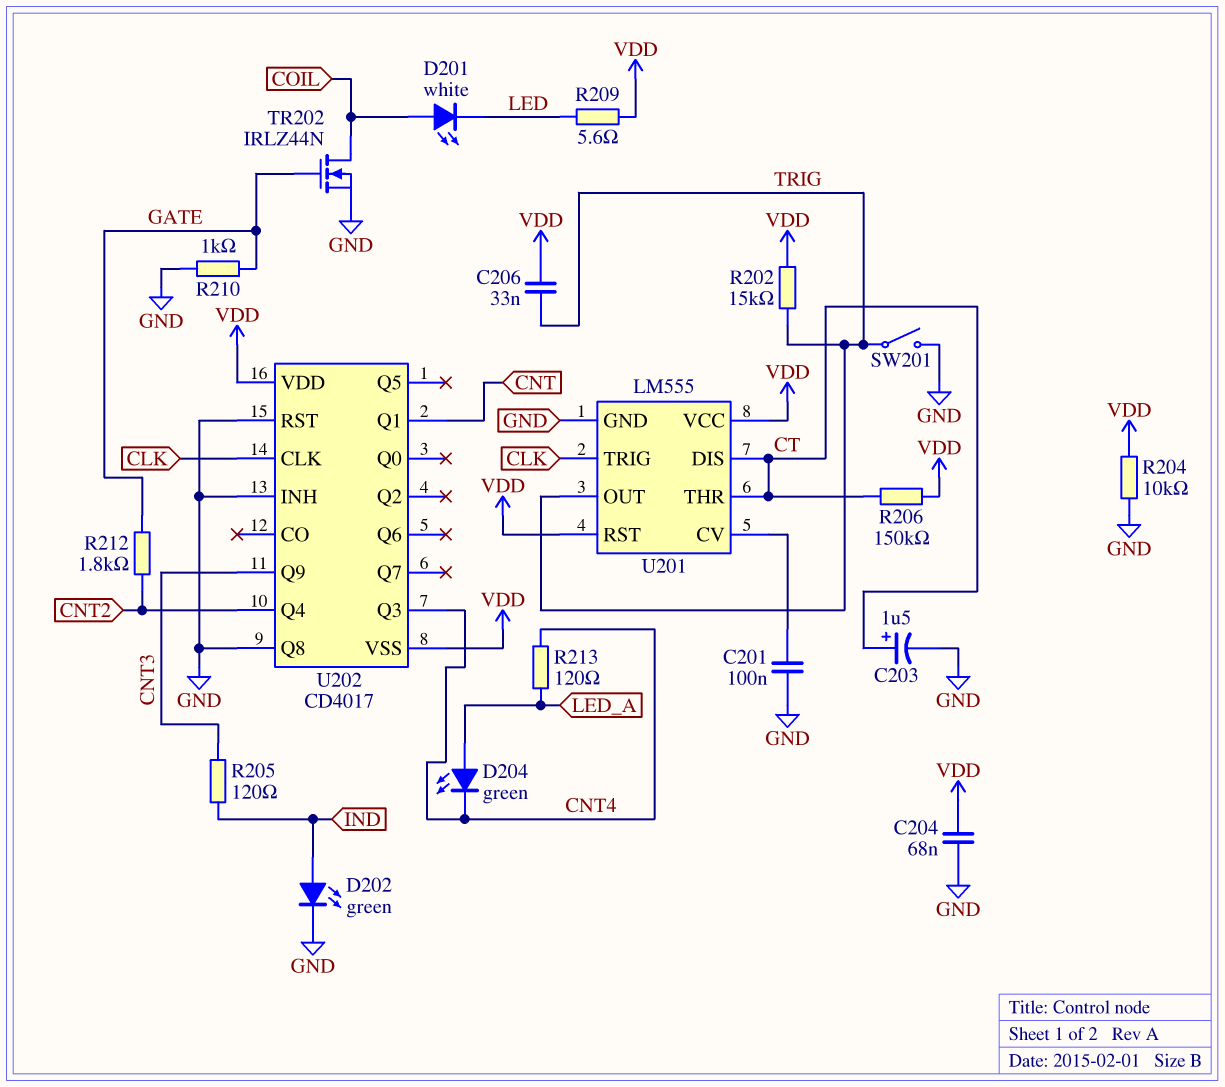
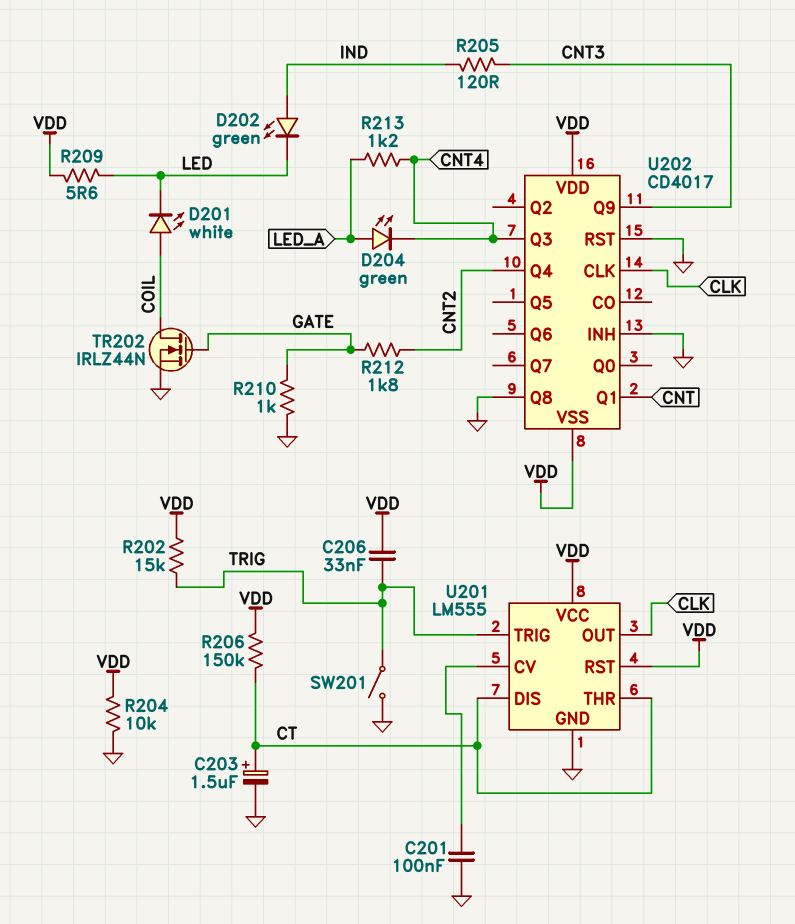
C204: 68nF (GND, VDD) -> none
D202: LED green (A IND, K GND) -> LED green (A IND, K LED)
R213: 120 (CNT4, LED_A) -> 1.2k (CNT4, LED_A)
U201 pin OUT: TRIG -> CLK
U201 pin TRIG: CLK -> TRIG

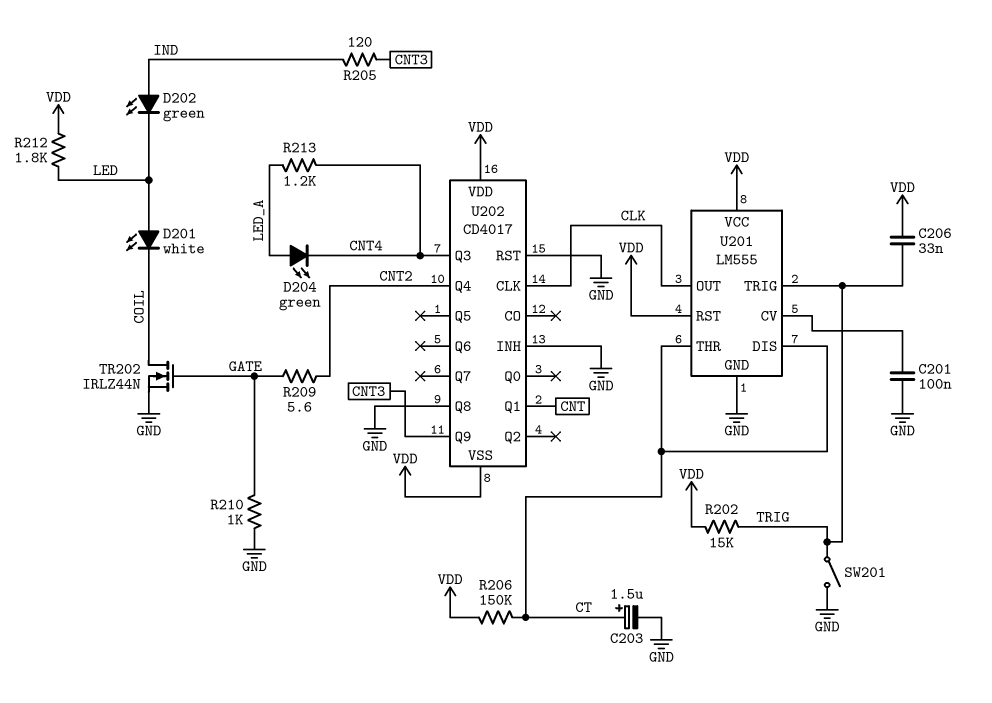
D201: LED white (A COIL, K LED) -> LED white (A LED, K COIL)
R204: 10k (GND, VDD) -> none
R209: 5.6 (LED, VDD) -> 5.6 (CNT2, GATE)
R212: 1.8k (CNT2, GATE) -> 1.8k (LED, VDD)

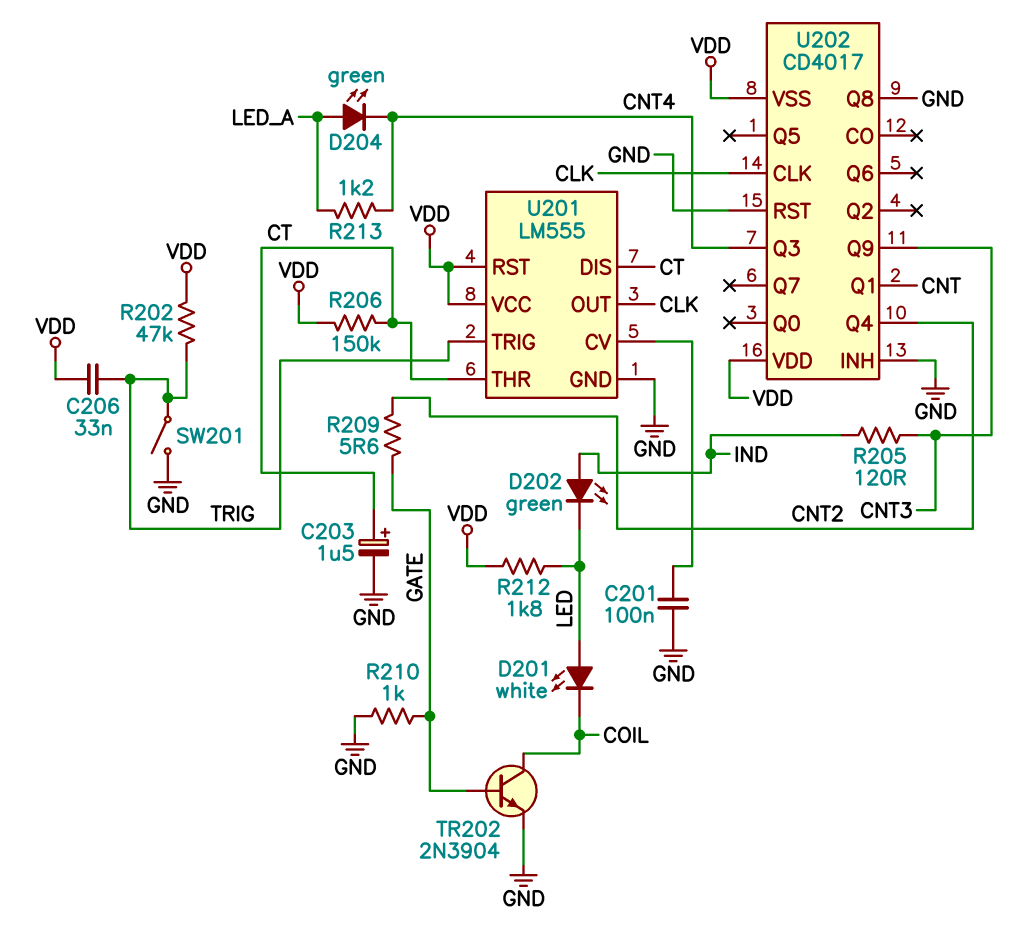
R202: 15k (TRIG, VDD) -> 47k (TRIG, VDD)
TR202: NMOS IRLZ44N (G GATE, D COIL, S GND) -> NPN 2N3904 (B GATE, C COIL, E GND)

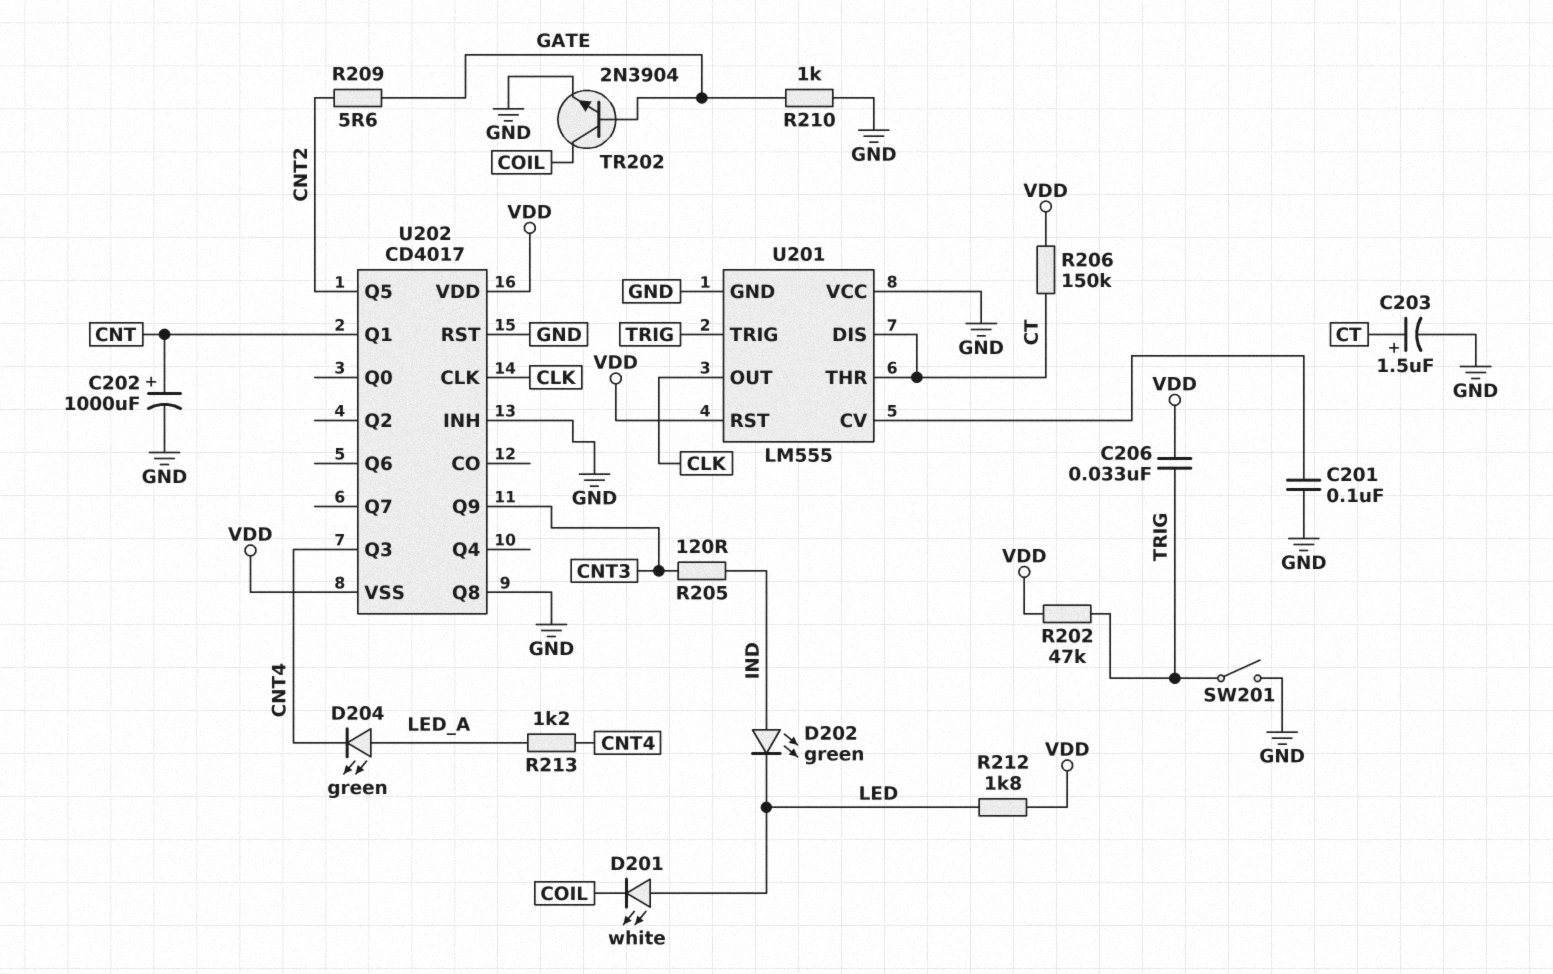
C202: none -> 1000uF (plus CNT, minus GND)
U201 pin VCC: VDD -> GND
U202 pin Q4: CNT2 -> none
U202 pin Q5: none -> CNT2

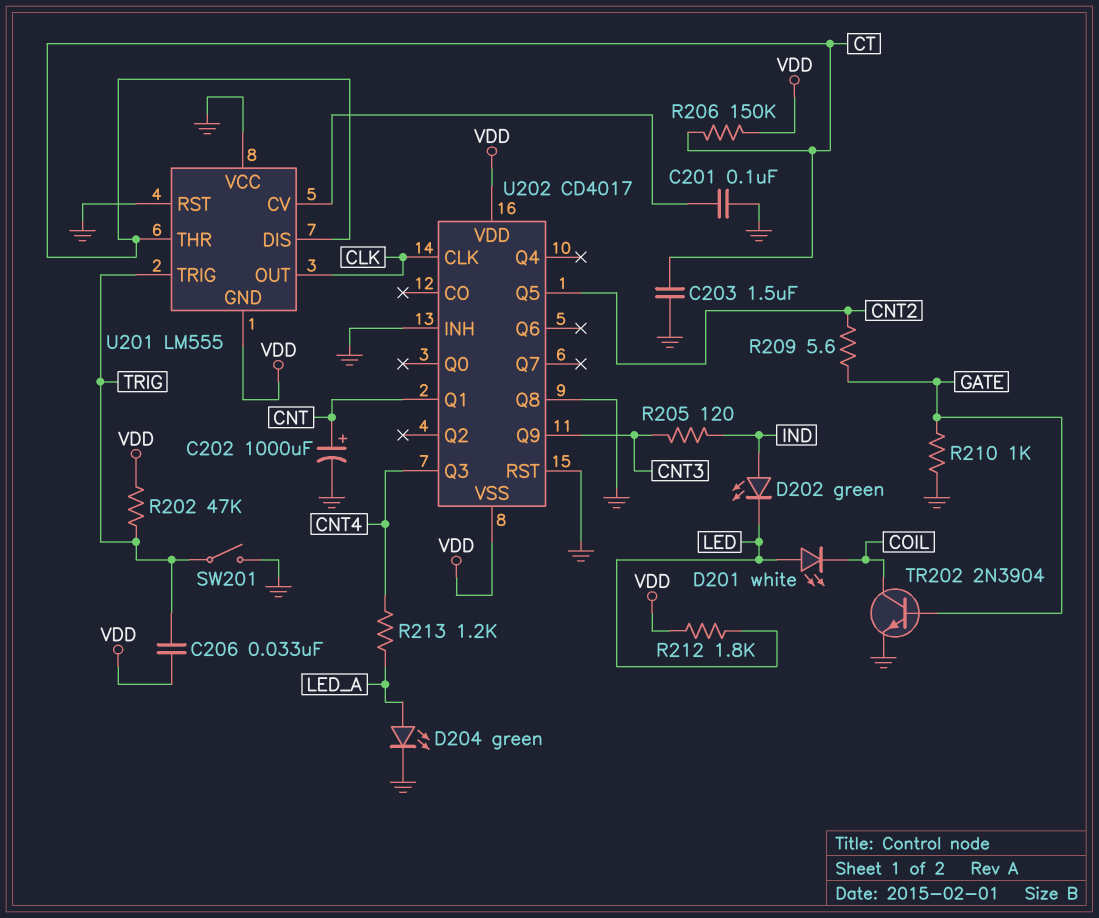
C203: 1.5uF (plus CT, minus GND) -> 1.5uF (CT, GND)
D204: LED green (A LED_A, K CNT4) -> LED green (A LED_A, K GND)
U201 pin GND: GND -> VDD
U201 pin RST: VDD -> GND

